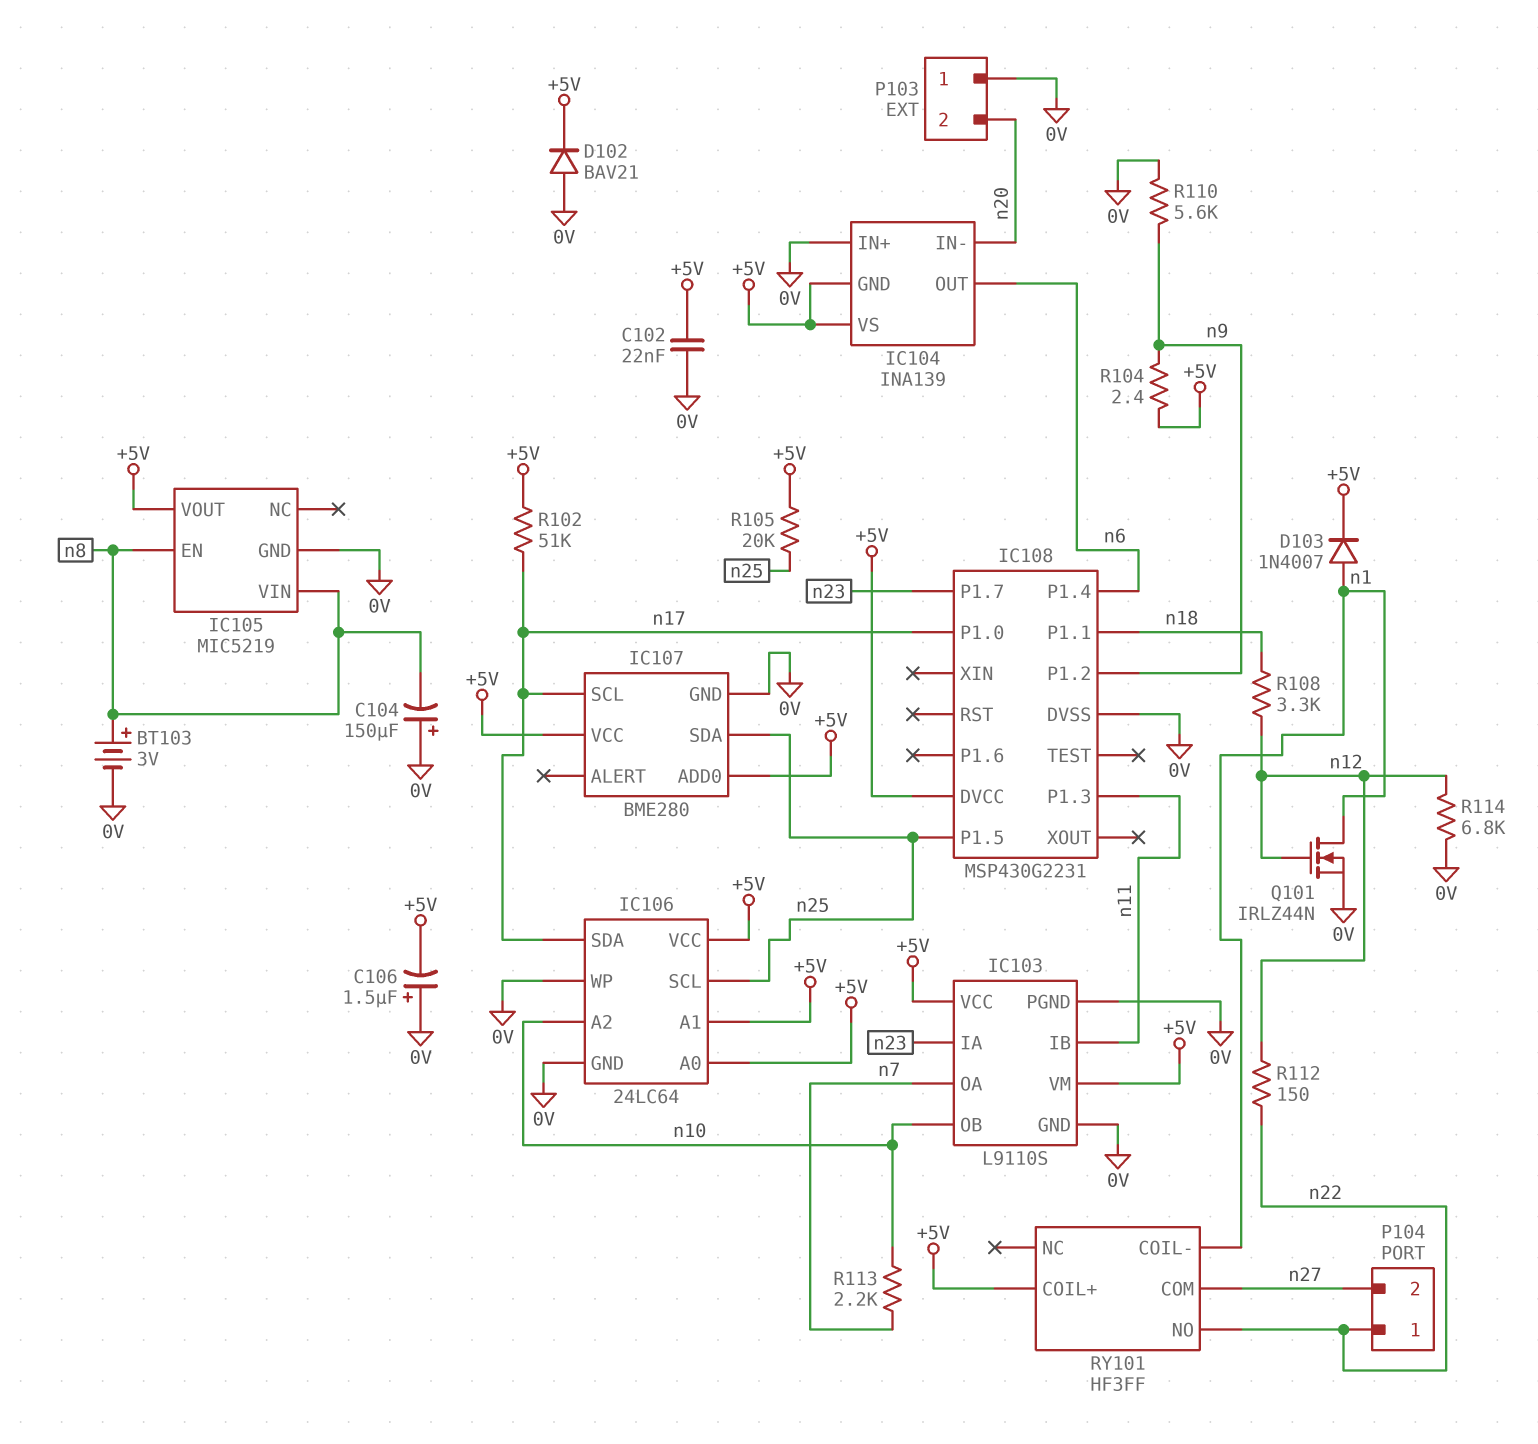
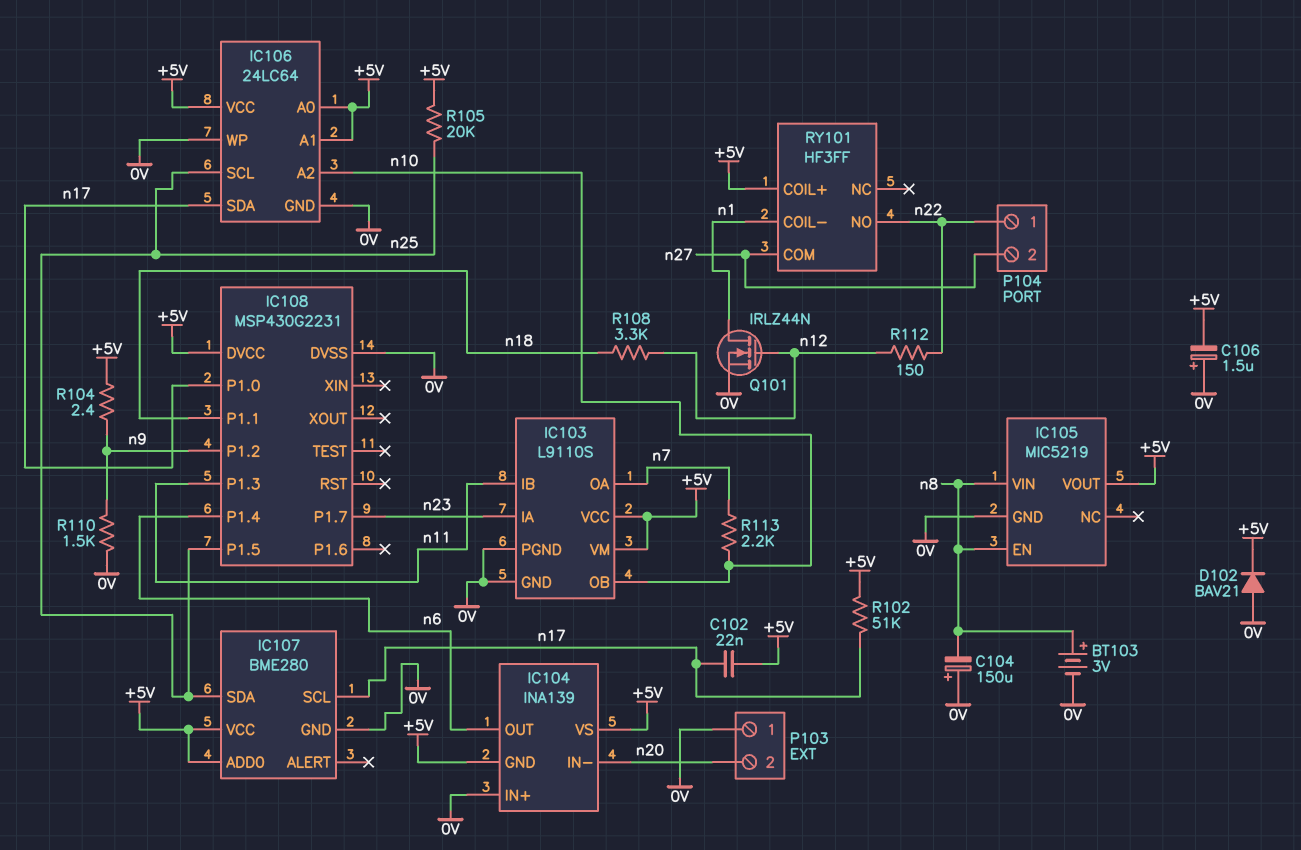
C102: 22nF (+5V, 0V) -> 22nF (+5V, n17)
D103: diode 1N4007 (A n1, K +5V) -> none
R110: 5.6k (0V, n9) -> 1.5k (0V, n9)
R114: 6.8k (0V, n12) -> none

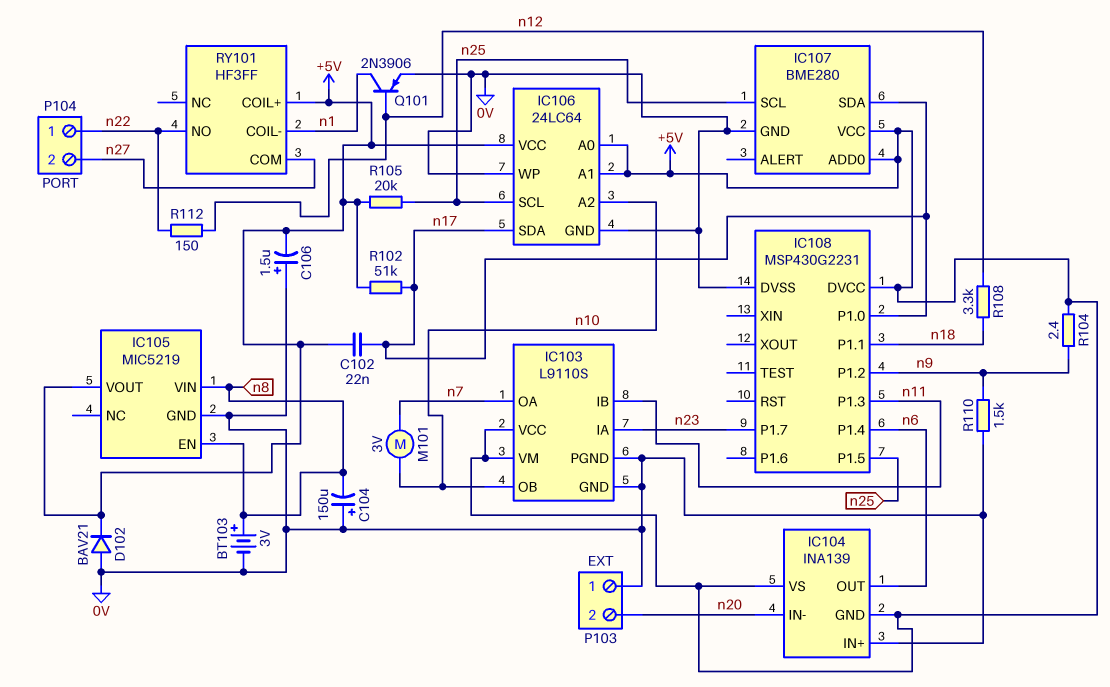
IC107 pin SCL: n17 -> n25
IC107 pin SDA: n25 -> n17
M101: none -> motor 3V (n7, n10)
Q101: NMOS IRLZ44N (G n12, D n1, S 0V) -> PNP 2N3906 (B n12, C n1, E 0V)
R113: 2.2k (n7, n10) -> none

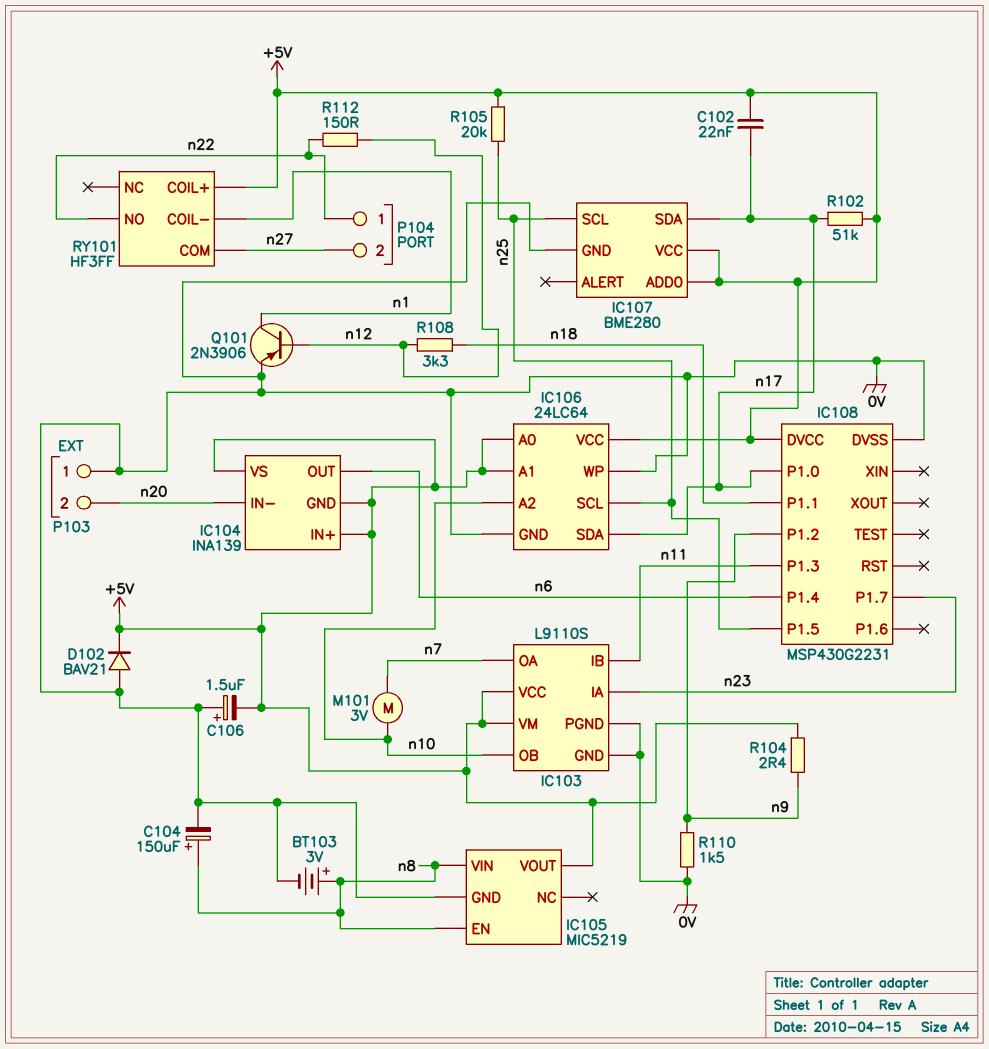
C104: 150uF (plus 0V, minus n8) -> 150uF (plus n8, minus 0V)
IC104 pin IN+: 0V -> +5V

